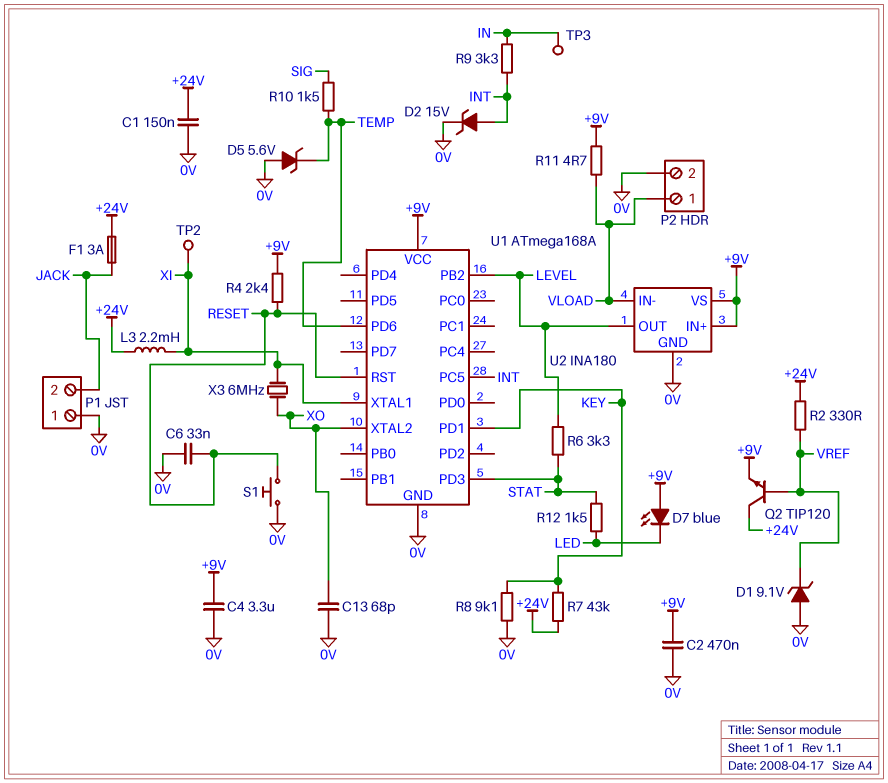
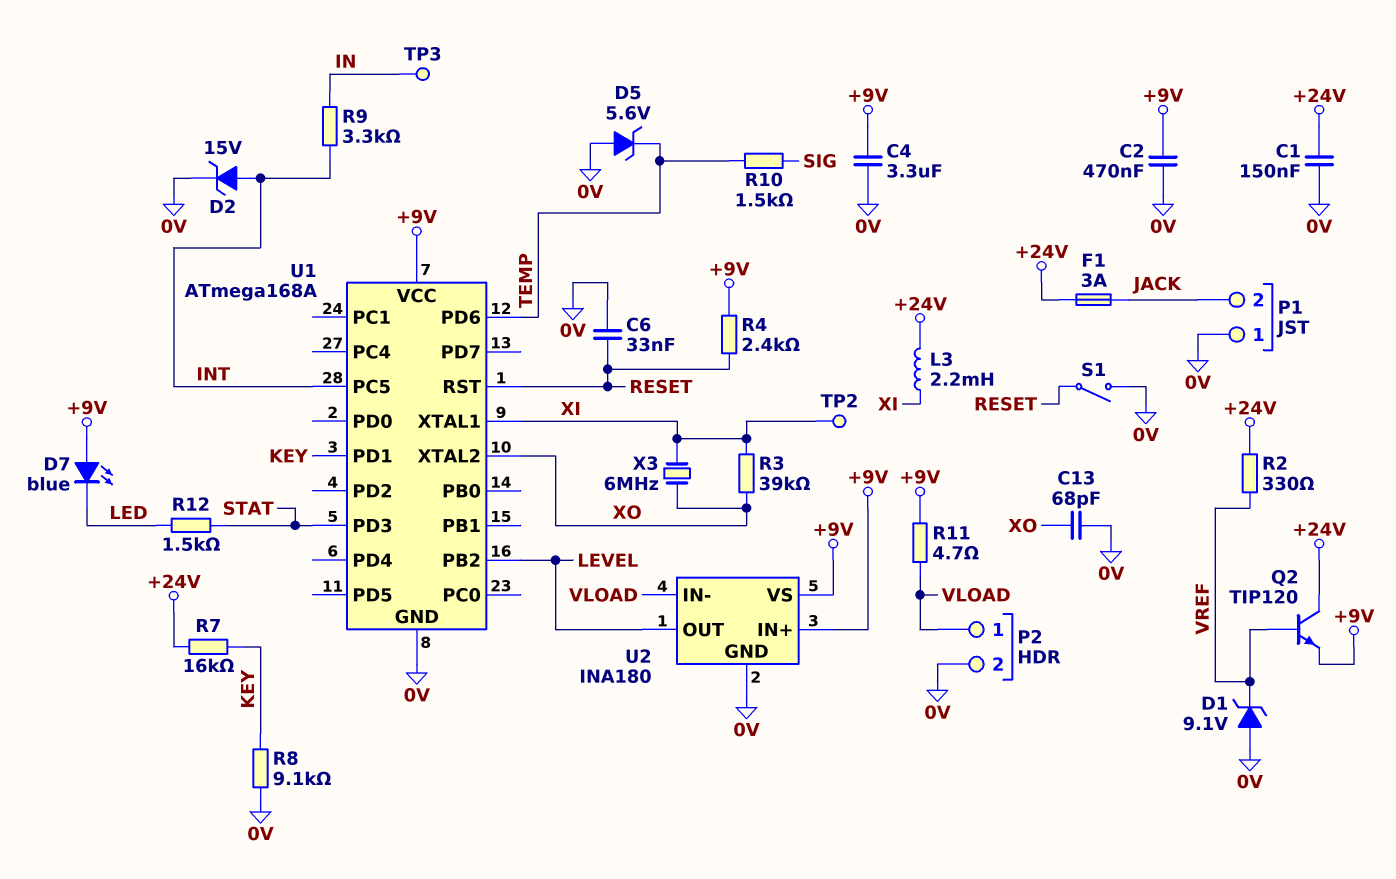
R3: none -> 39k (XI, XO)
R6: 3.3k (LEVEL, STAT) -> none
R7: 43k (+24V, KEY) -> 16k (+24V, KEY)
S1: button (0V, RESET) -> switch (0V, RESET)

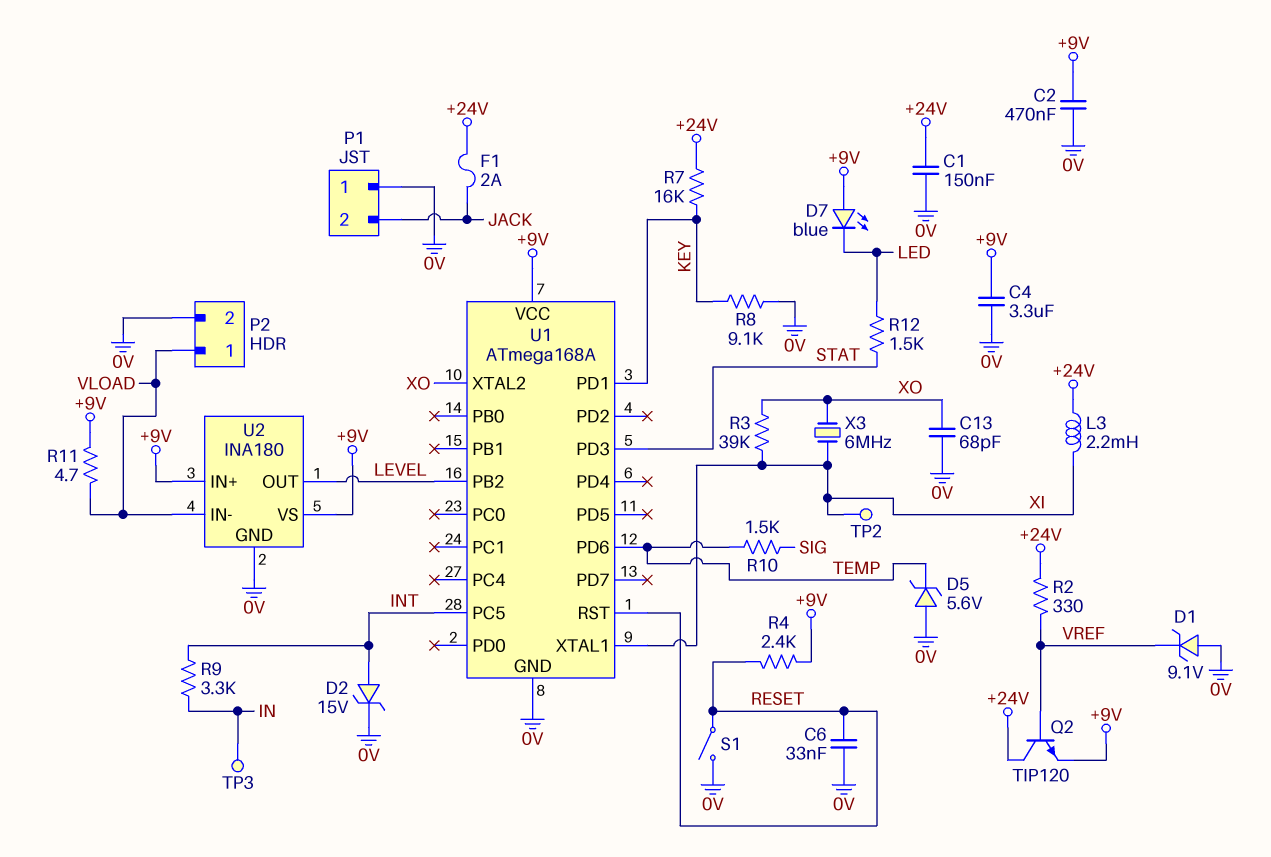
F1: 3A (+24V, JACK) -> 2A (+24V, JACK)

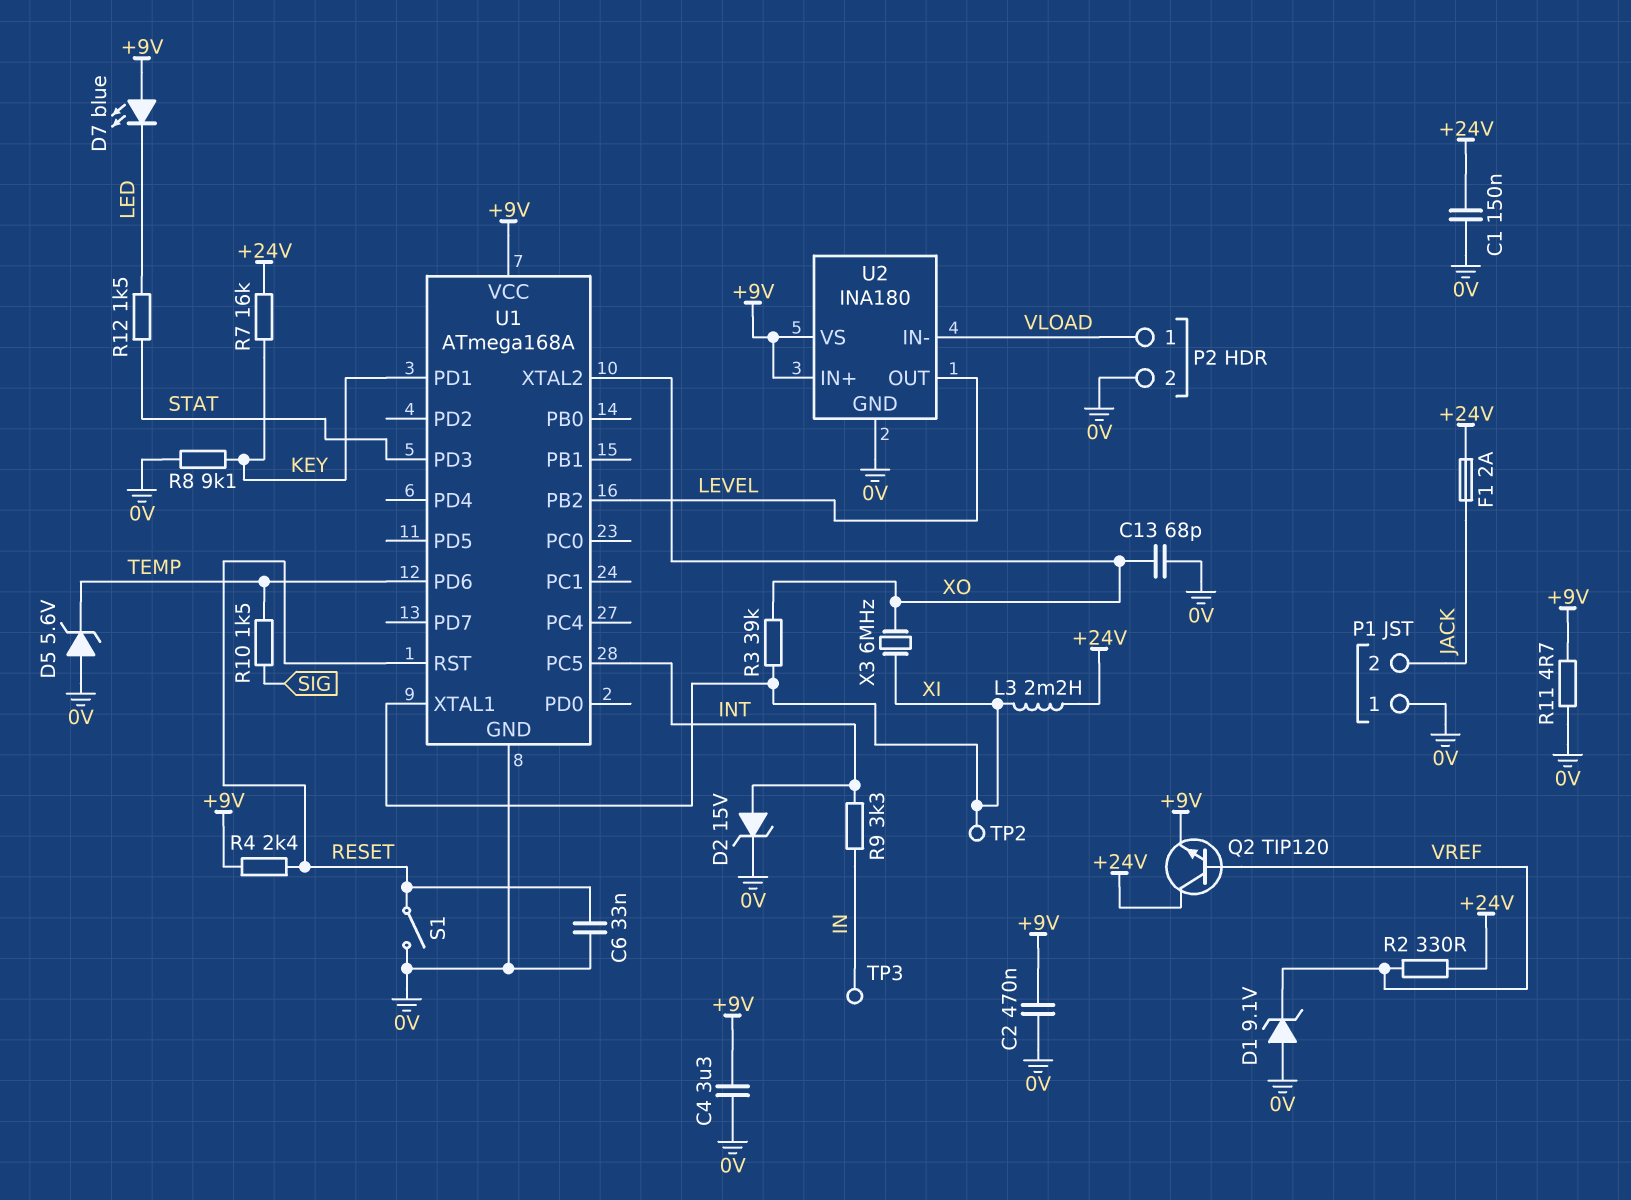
R11: 4.7 (+9V, VLOAD) -> 4.7 (+9V, 0V)

